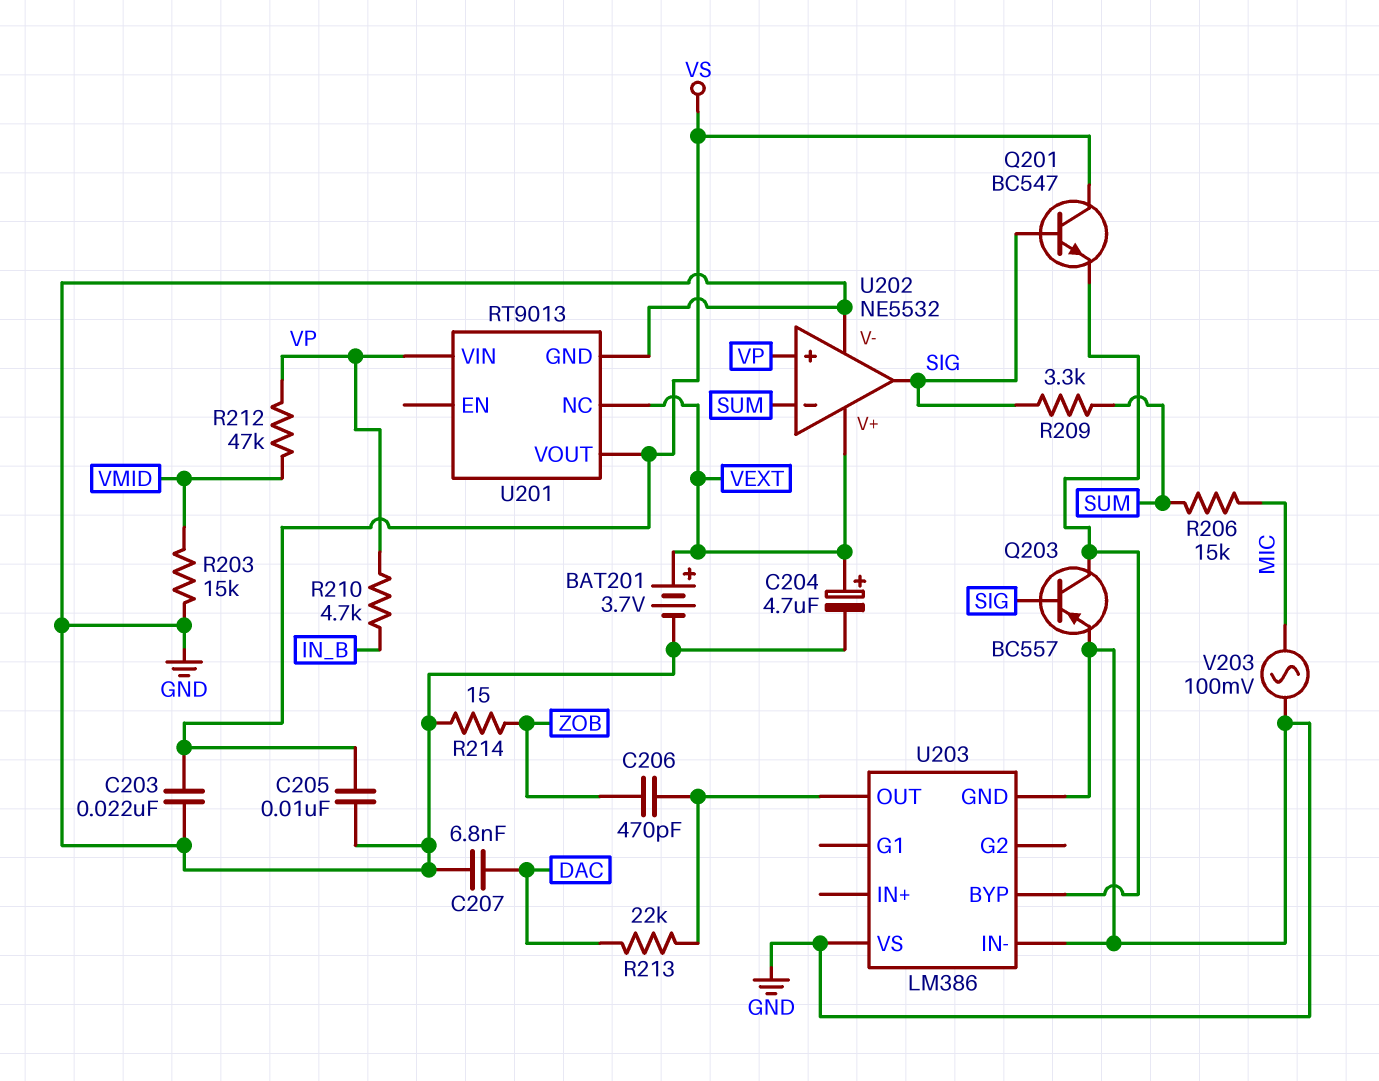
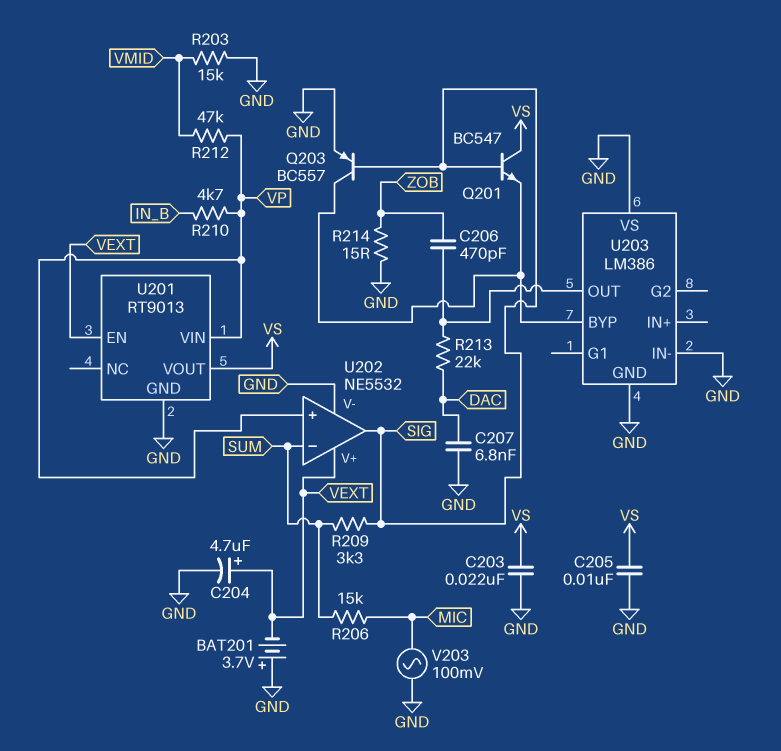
BAT201: 3.7V (plus VEXT, minus GND) -> 3.7V (plus GND, minus VEXT)
U201 pin EN: none -> VEXT
U201 pin NC: VEXT -> none

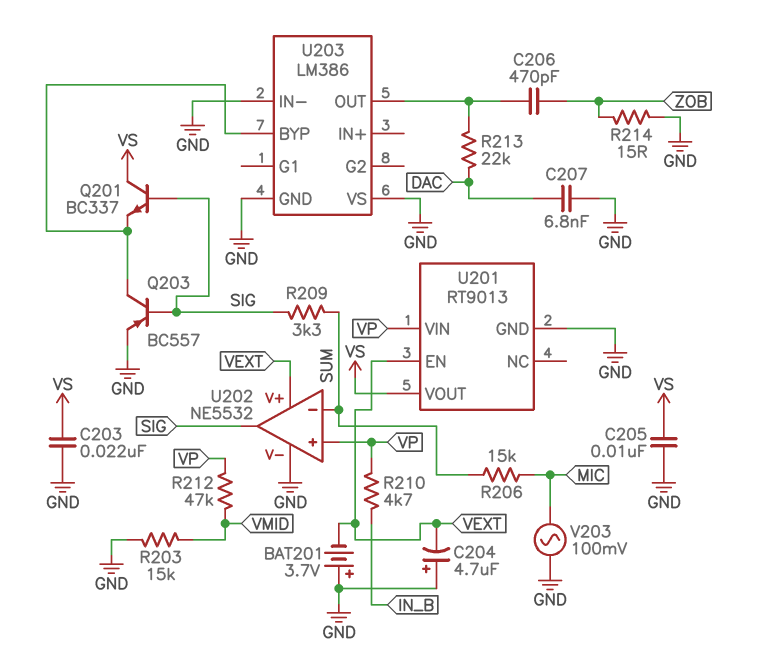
C204: 4.7uF (plus VEXT, minus GND) -> 4.7uF (plus GND, minus VEXT)
Q201: NPN BC547 (B SIG, C VS, E U203/BYP) -> NPN BC337 (B SIG, C VS, E U203/BYP)

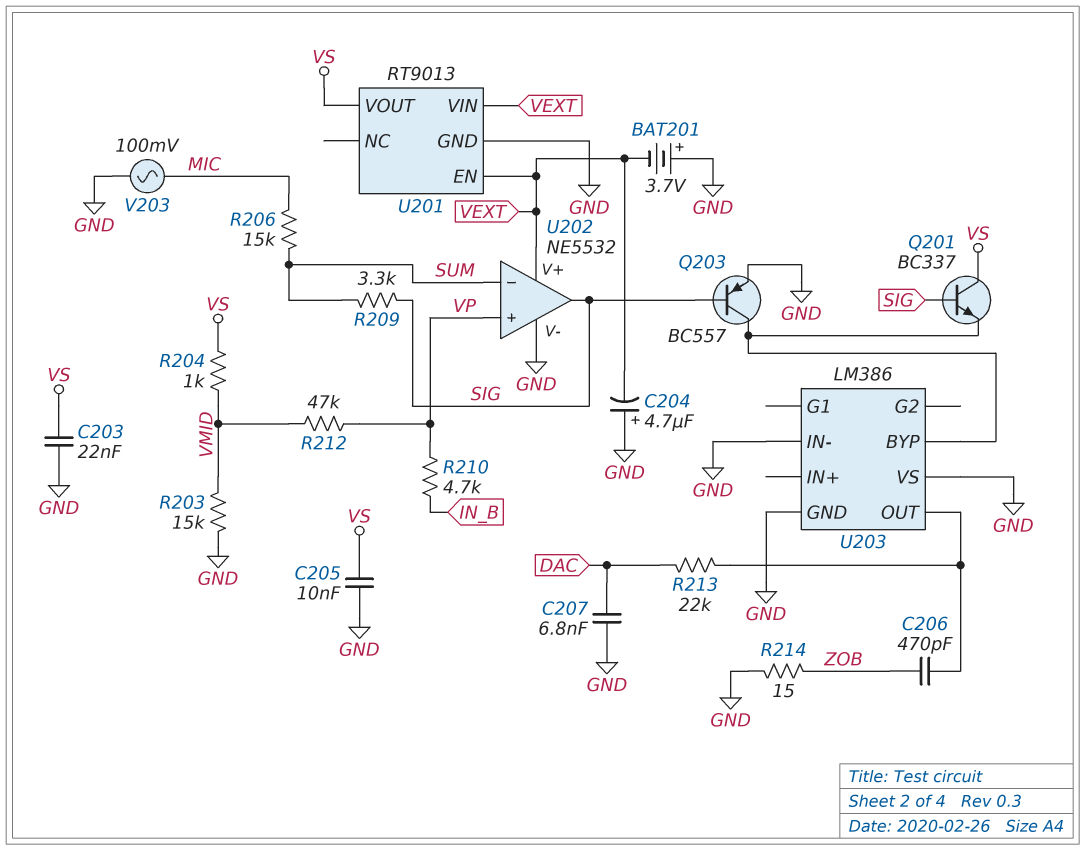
R204: none -> 1k (VMID, VS)
U201 pin VIN: VP -> VEXT

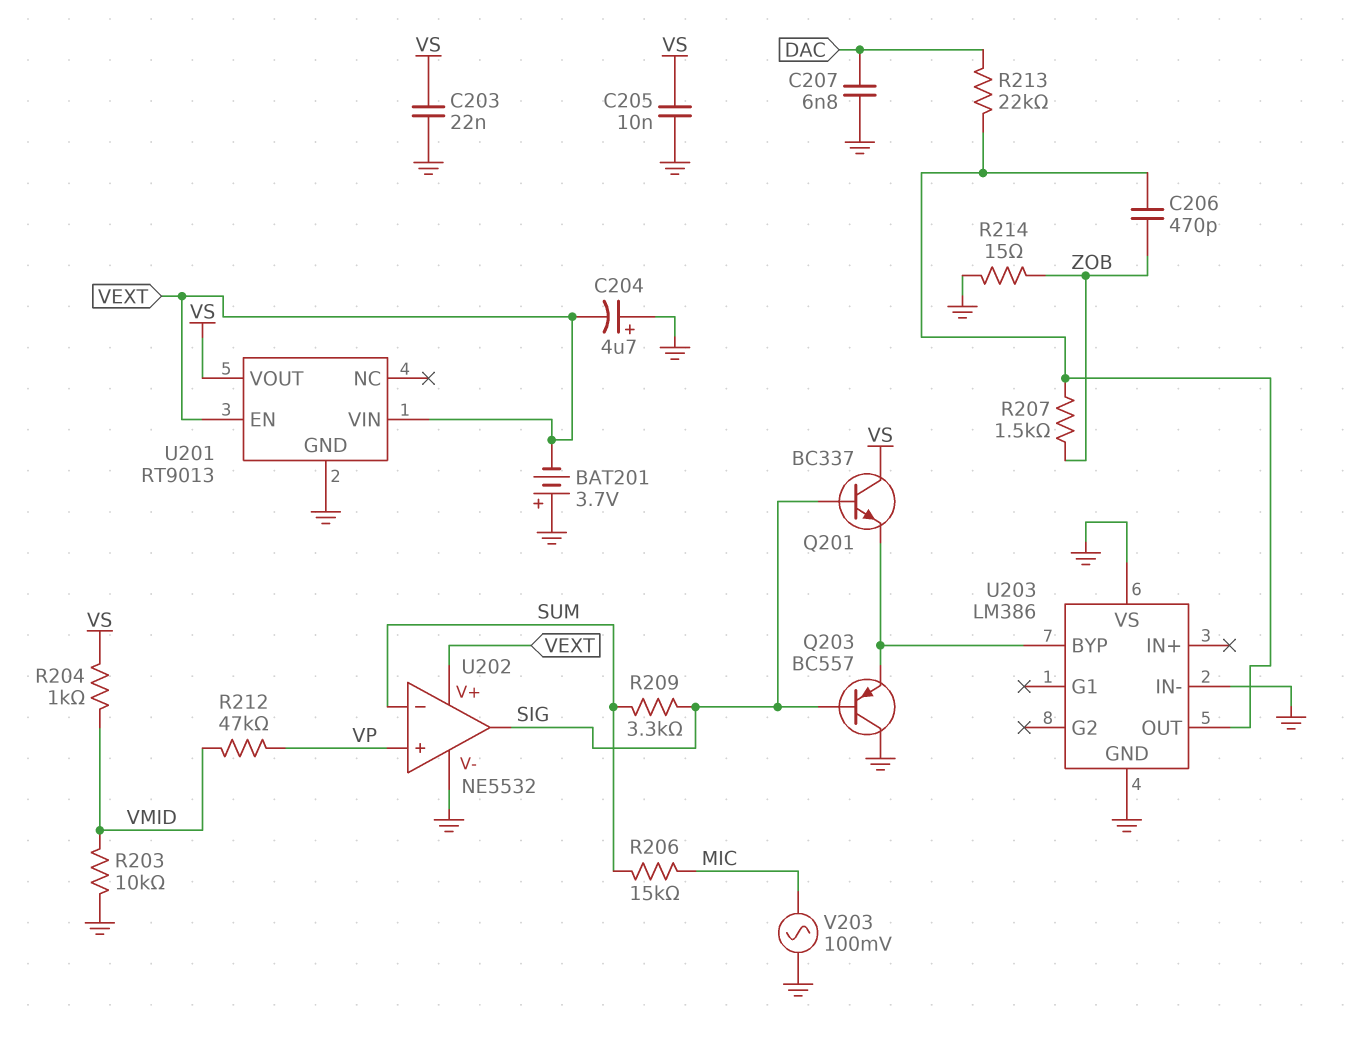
Q203: PNP BC557 (B SIG, C U203/BYP, E GND) -> PNP BC557 (B SIG, C GND, E U203/BYP)
R203: 15k (GND, VMID) -> 10k (GND, VMID)
R207: none -> 1.5k (U203/OUT, ZOB)
R210: 4.7k (IN_B, VP) -> none

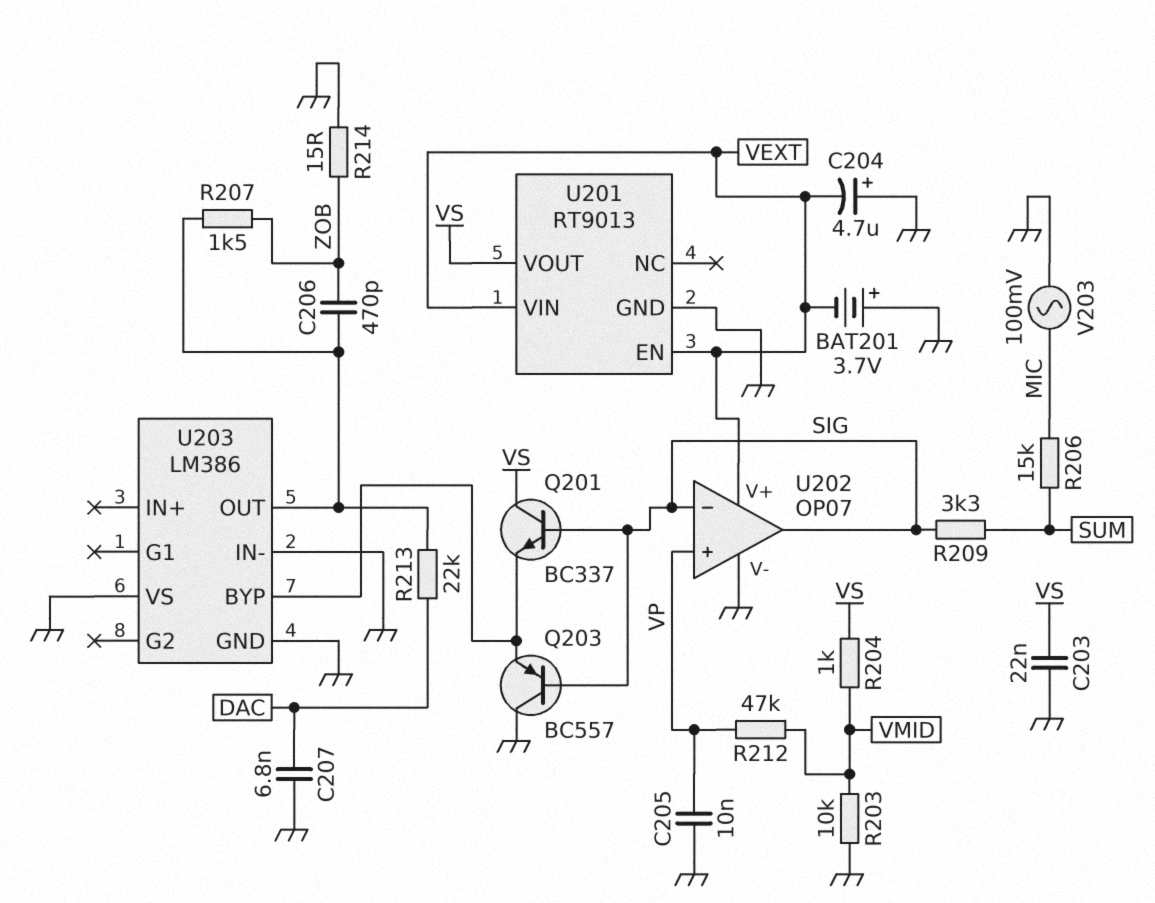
C205: 10nF (GND, VS) -> 10nF (GND, VP)
U202: NE5532 -> OP07
U202 pin in-: SUM -> SIG

